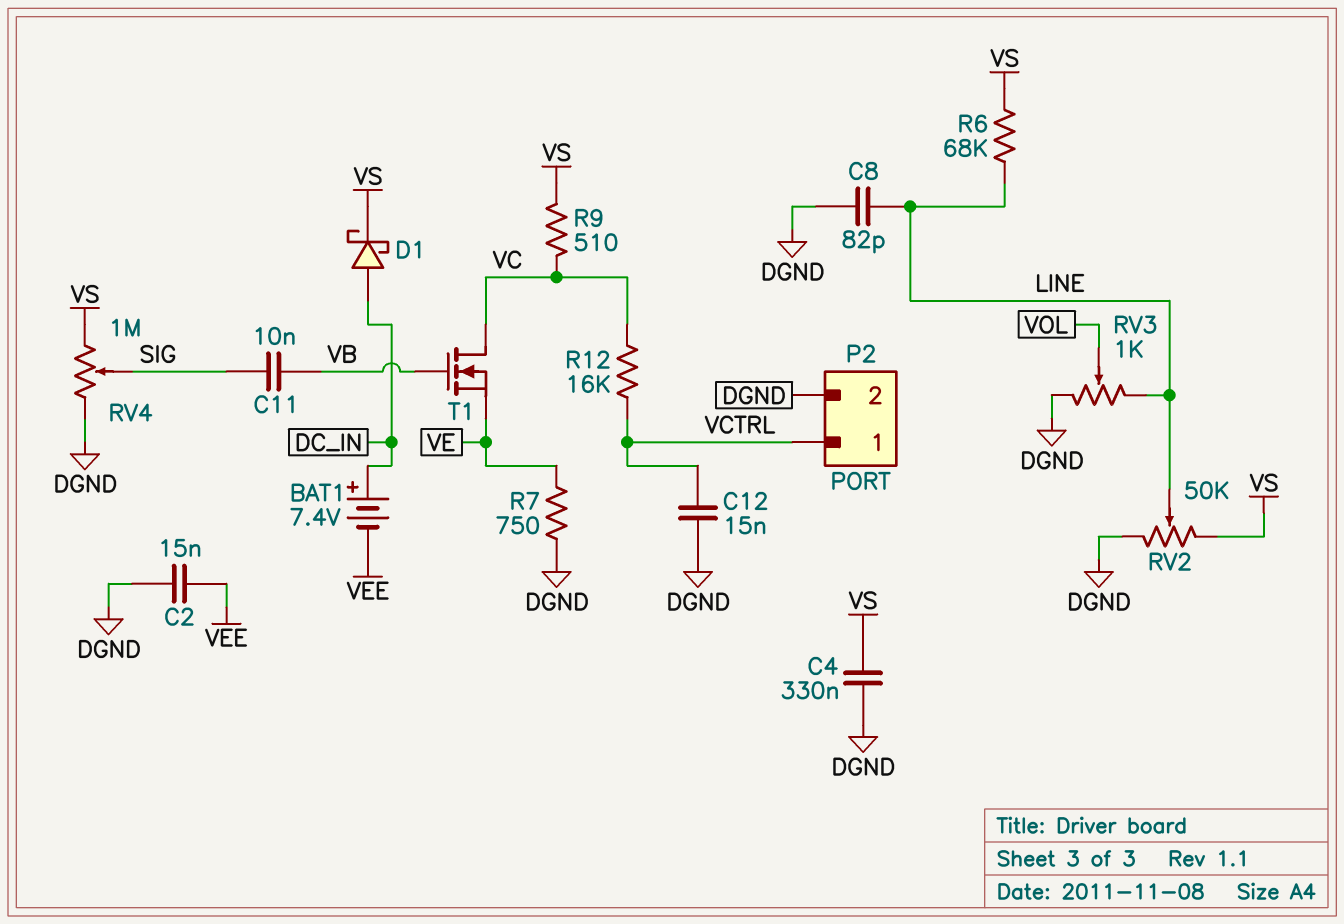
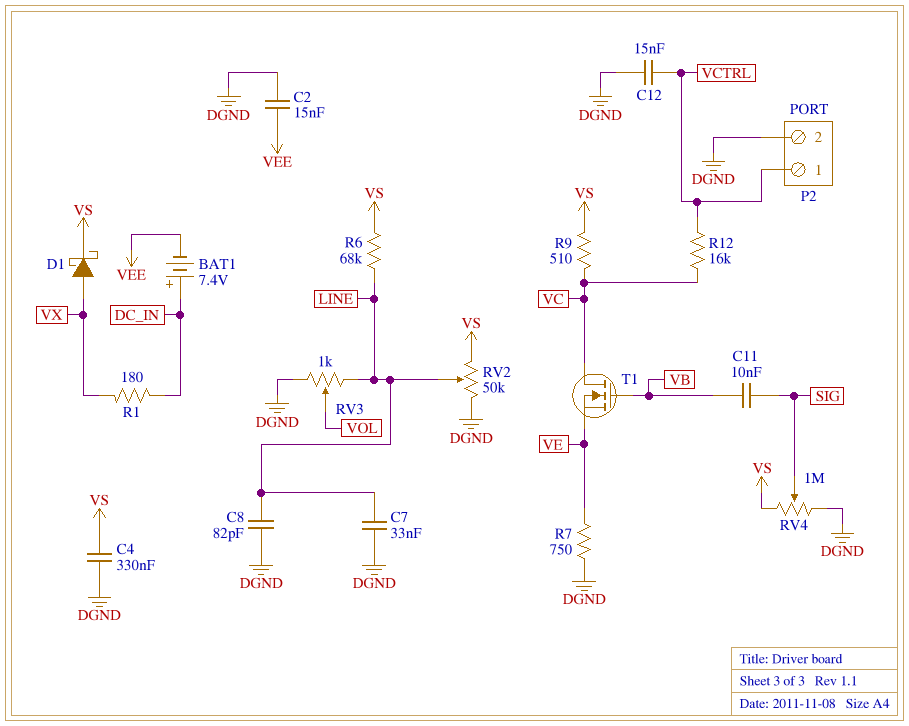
C7: none -> 33nF (DGND, LINE)
D1: schottky (A DC_IN, K VS) -> schottky (A VX, K VS)
R1: none -> 180 (DC_IN, VX)

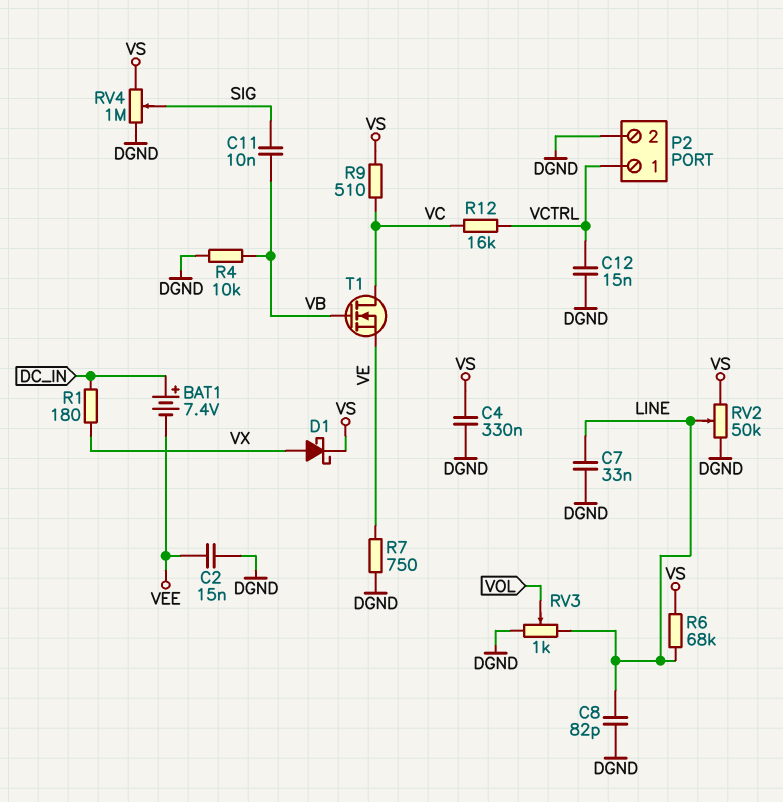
R4: none -> 10k (DGND, VB)

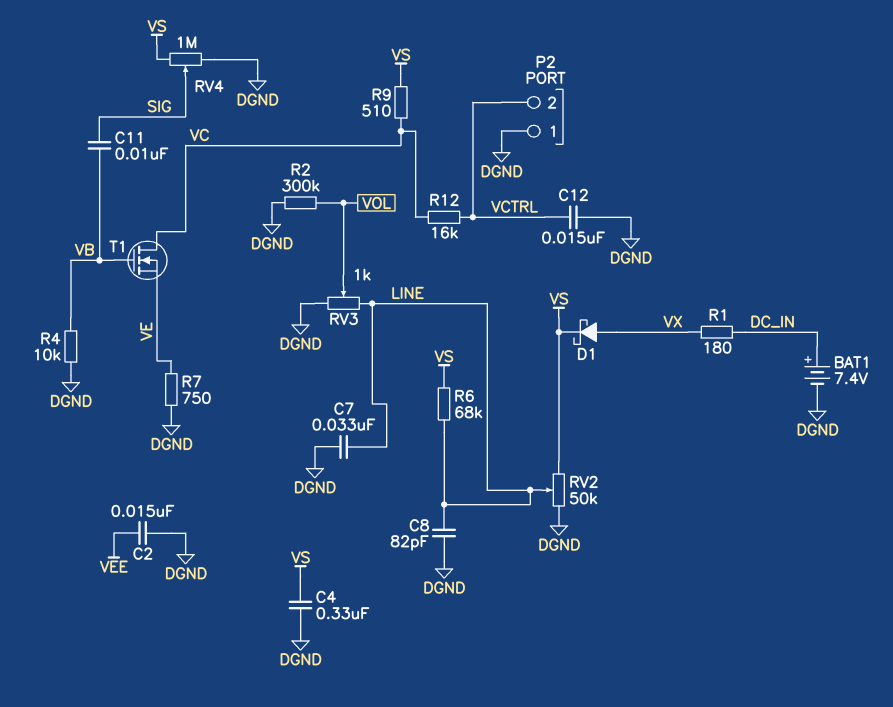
BAT1: 7.4V (plus DC_IN, minus VEE) -> 7.4V (plus DC_IN, minus DGND)
P2 pin 1: VCTRL -> DGND
P2 pin 2: DGND -> VCTRL
R2: none -> 300k (DGND, VOL)

